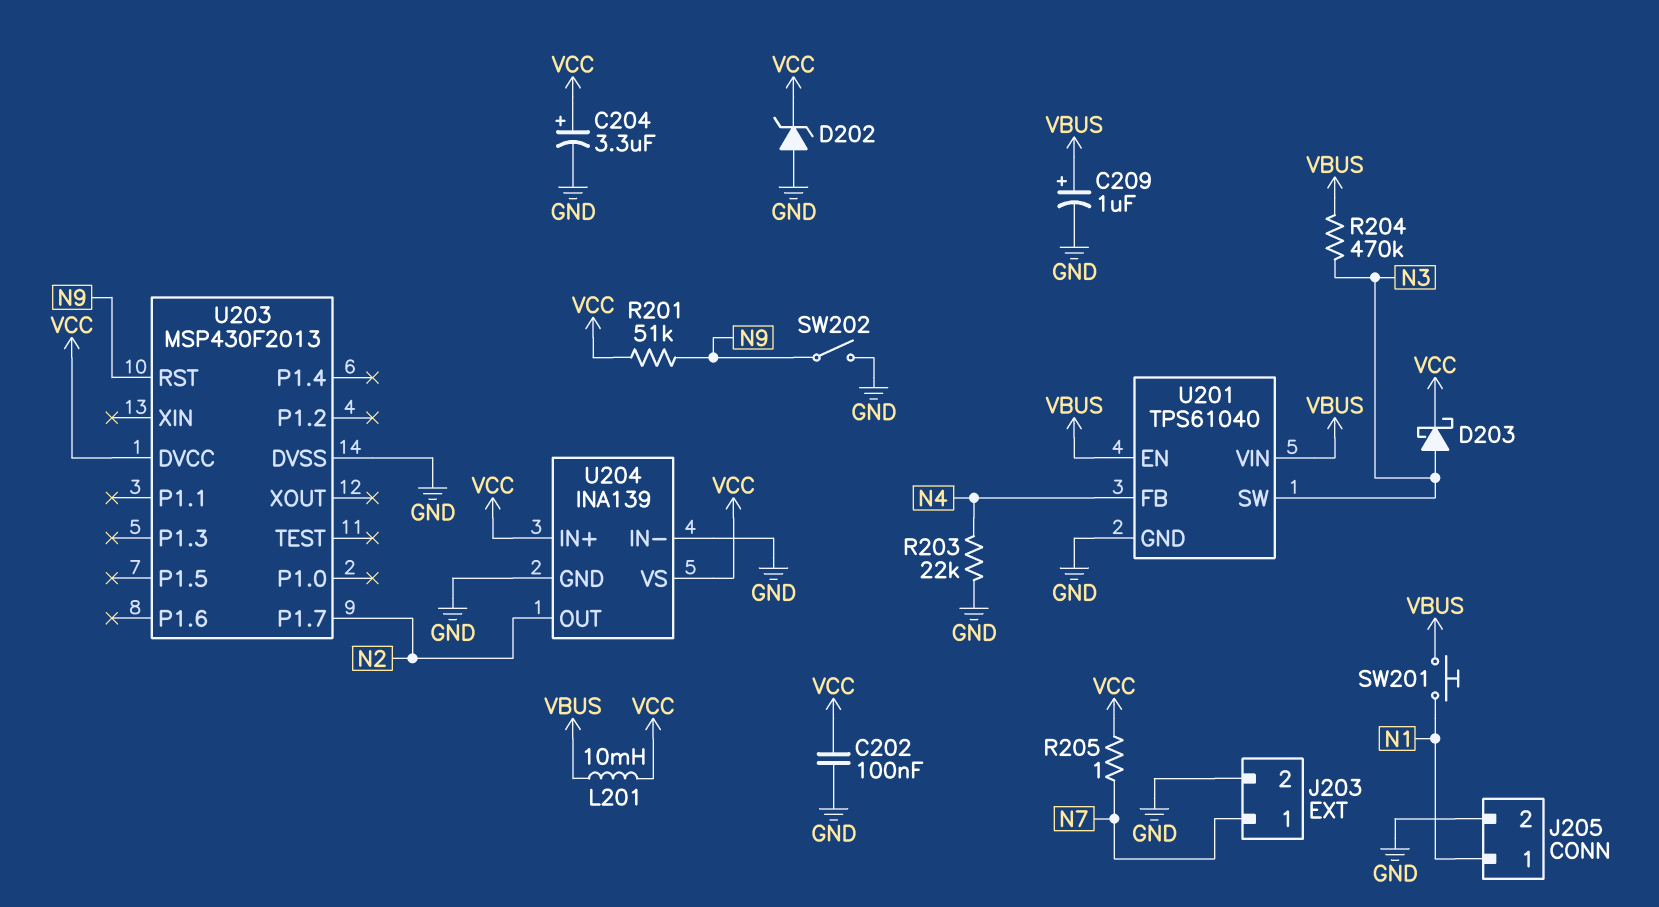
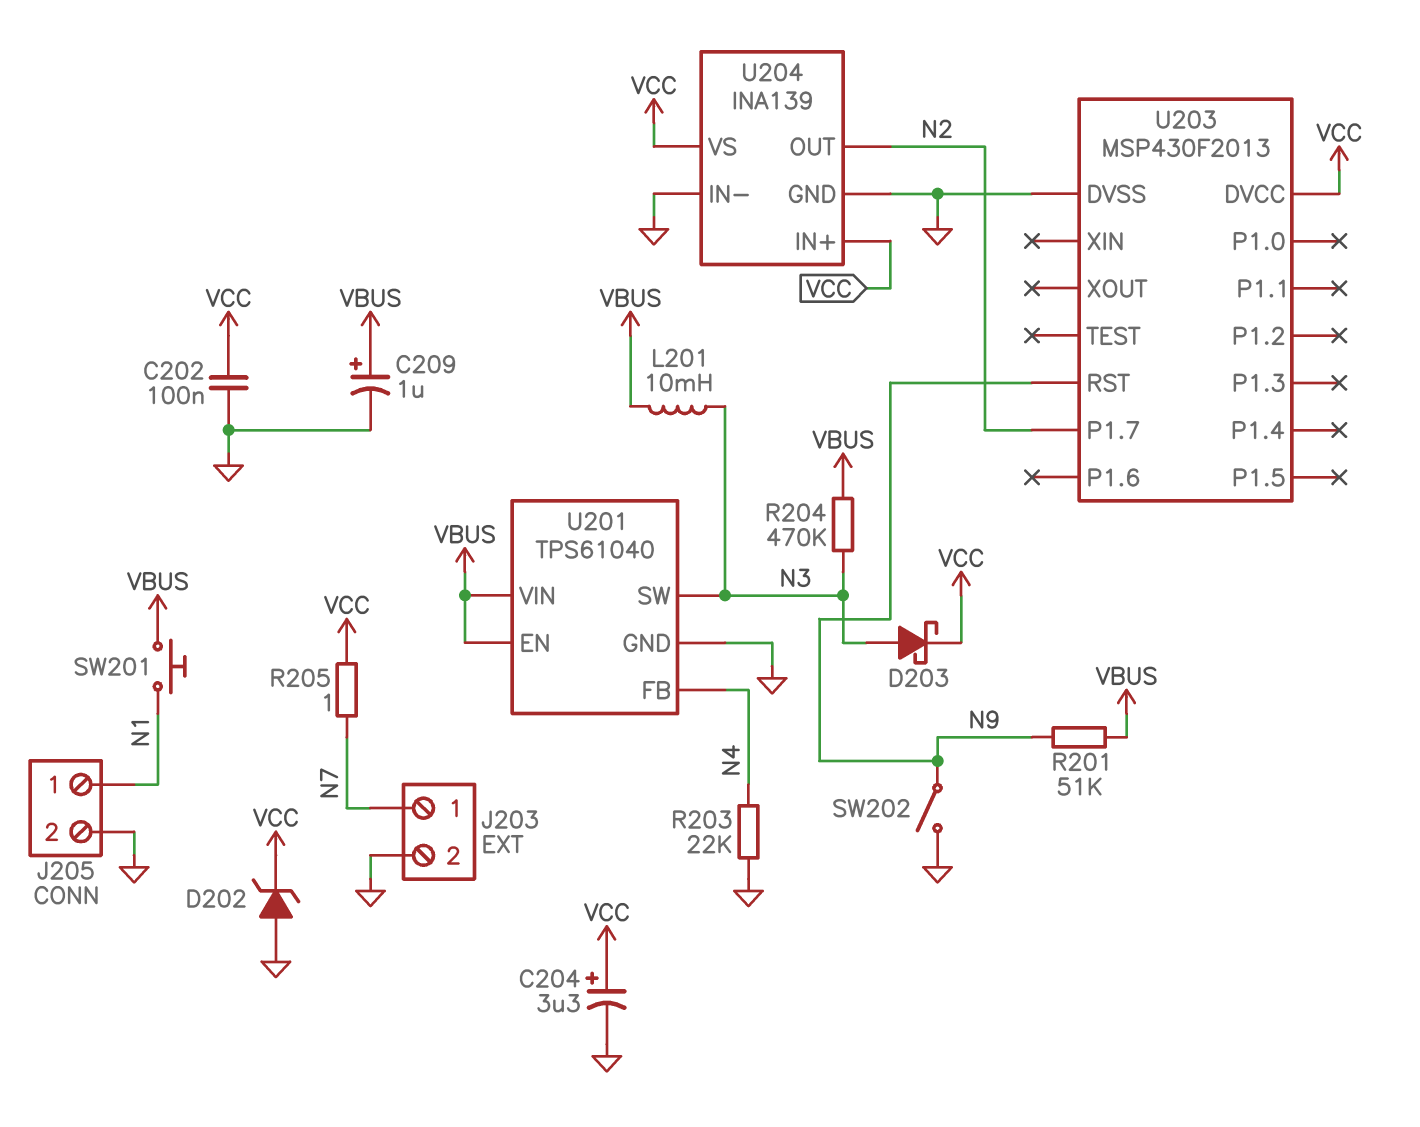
L201: 10mH (VBUS, VCC) -> 10mH (N3, VBUS)
R201: 51k (N9, VCC) -> 51k (N9, VBUS)

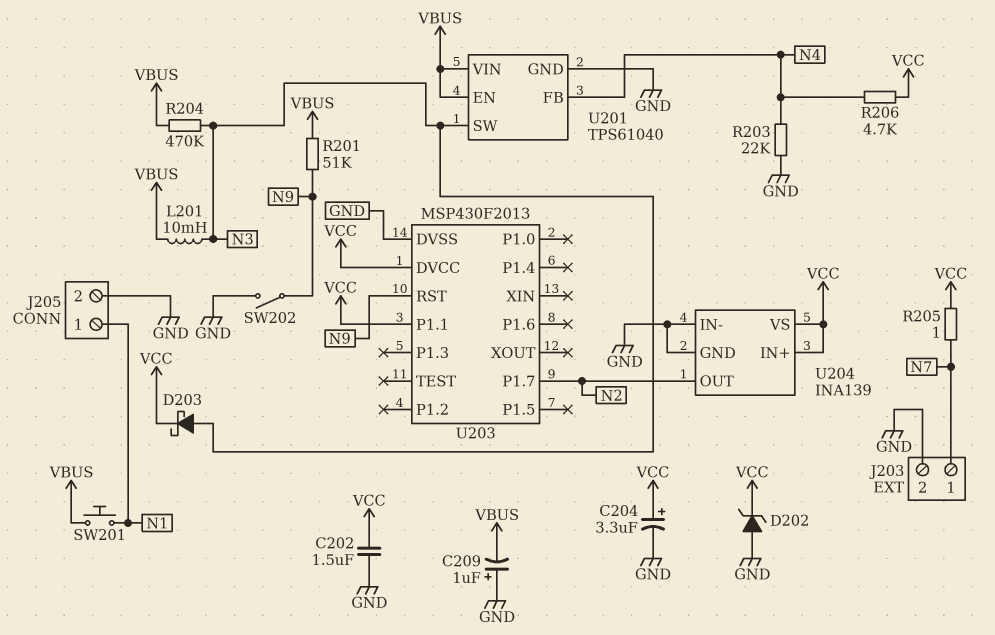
C202: 100nF (GND, VCC) -> 1.5uF (GND, VCC)
C209: 1uF (plus VBUS, minus GND) -> 1uF (plus GND, minus VBUS)
R206: none -> 4.7k (N4, VCC)
U203 pin P1.1: none -> VCC

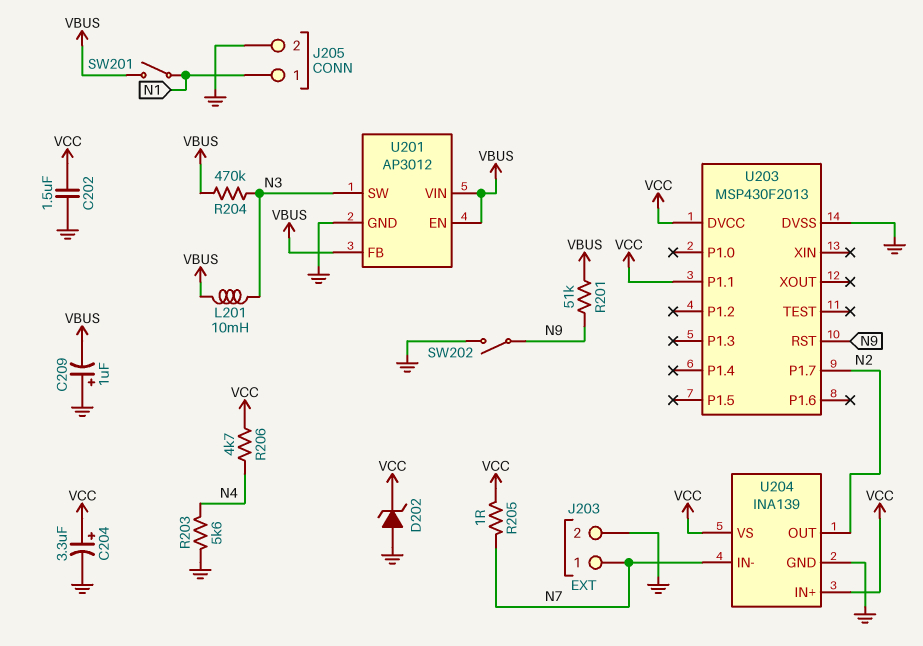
D203: schottky (A N3, K VCC) -> none
R203: 22k (GND, N4) -> 5.6k (GND, N4)
SW201: button (N1, VBUS) -> switch (N1, VBUS)
U201: TPS61040 -> AP3012
U201 pin FB: N4 -> VBUS
U204 pin IN-: GND -> N7

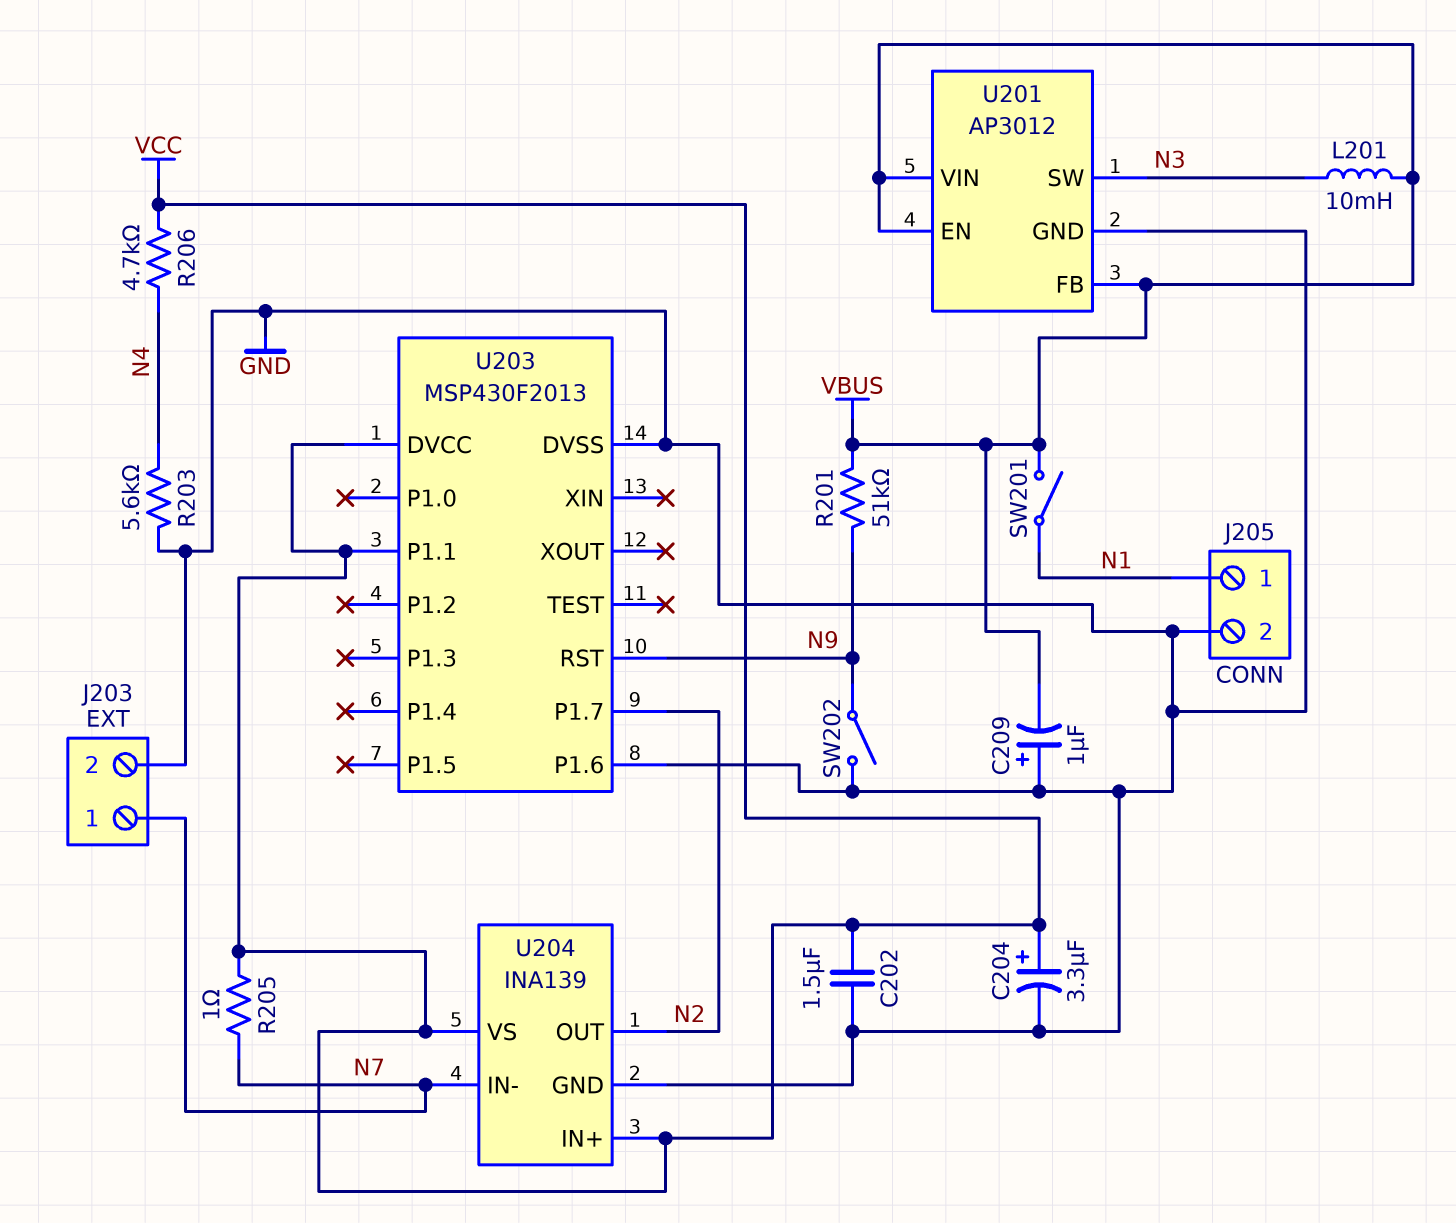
D202: zener (A GND, K VCC) -> none
R204: 470k (N3, VBUS) -> none
U203 pin P1.6: none -> GND

